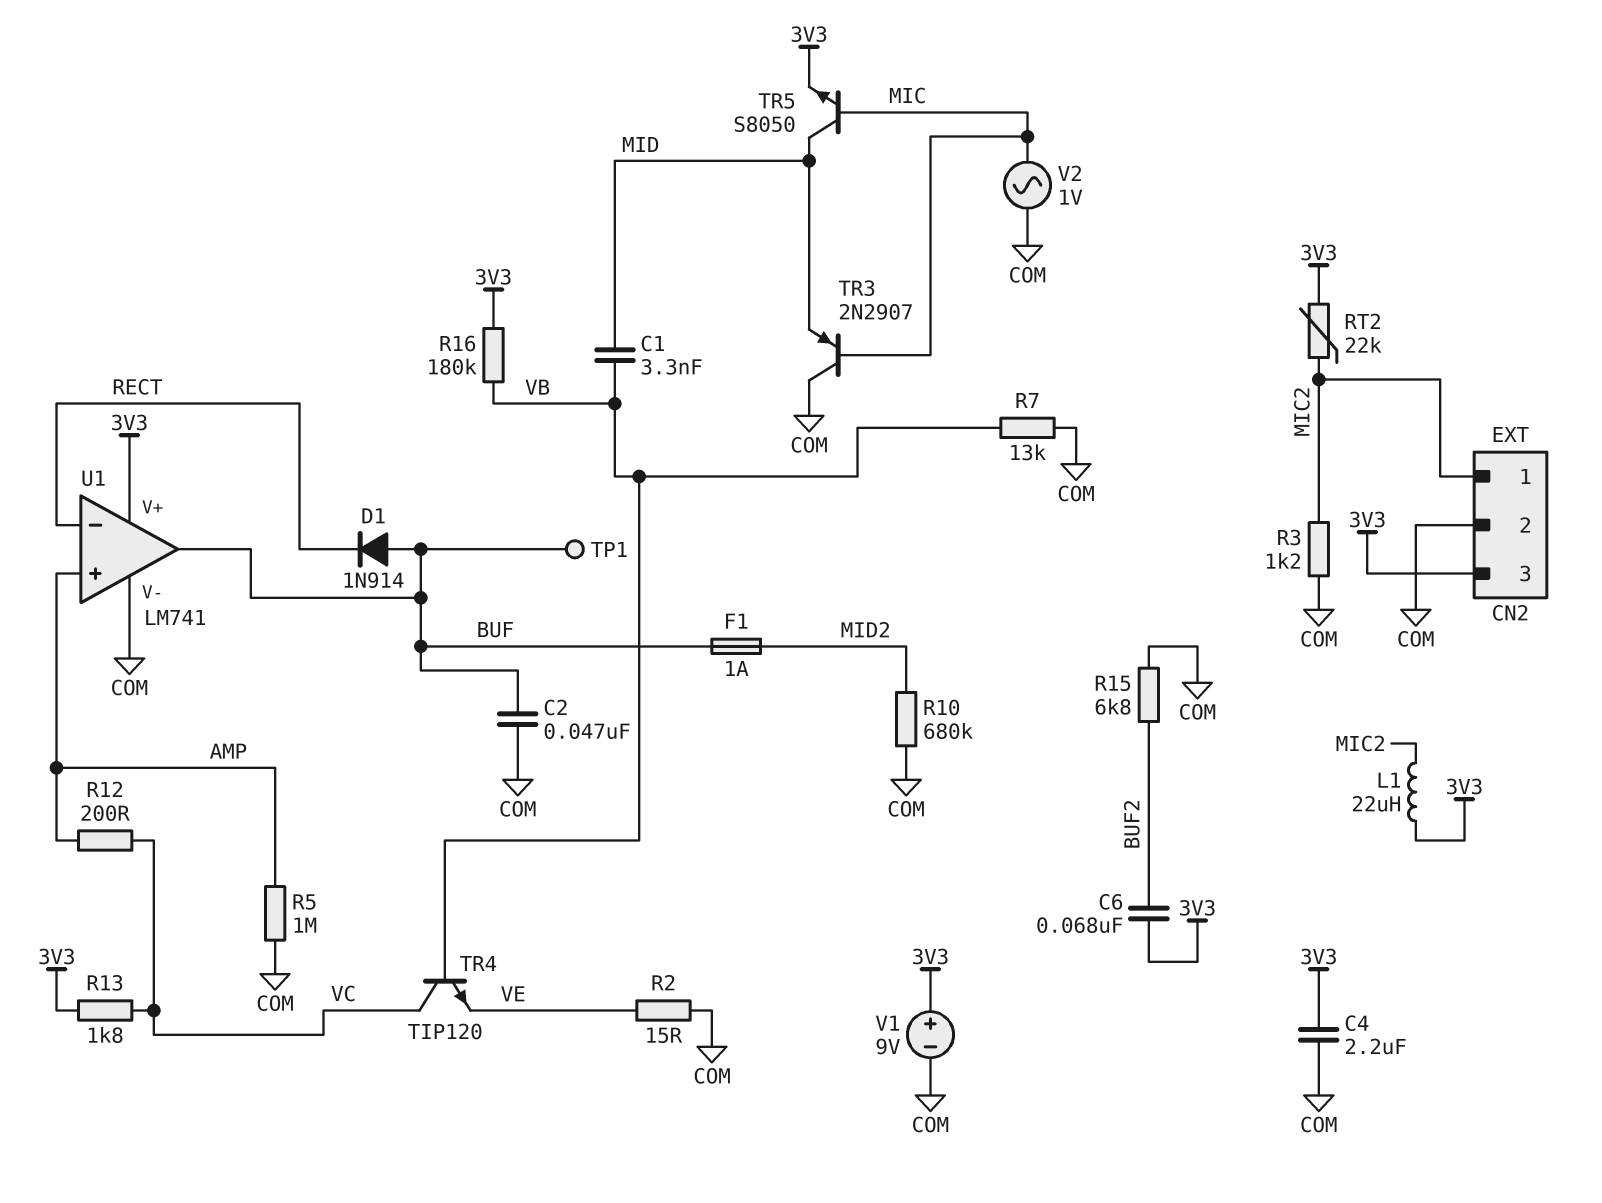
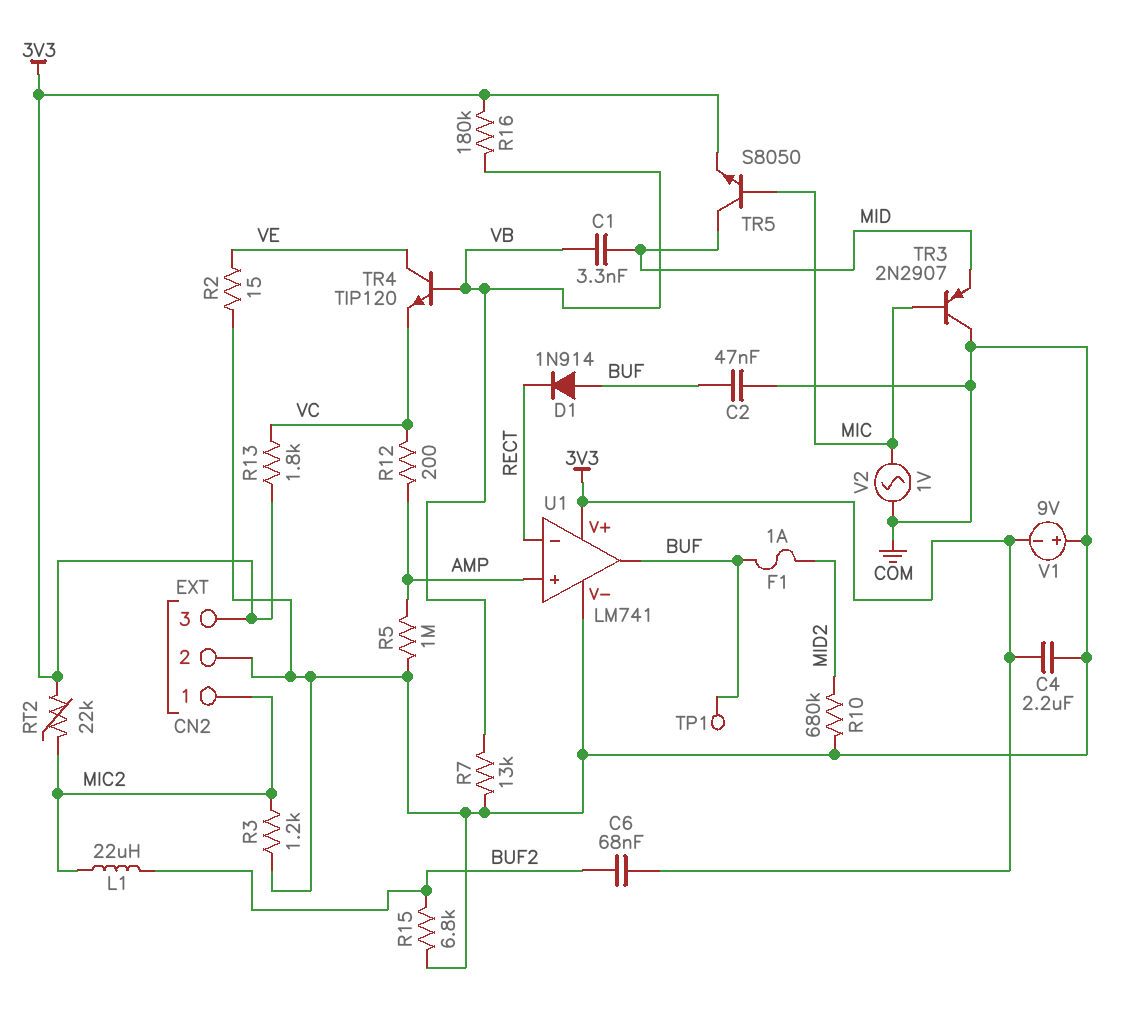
L1: 22uH (3V3, MIC2) -> 22uH (BUF2, MIC2)
TR4: NPN TIP120 (B VB, C VC, E VE) -> NPN TIP120 (B VB, C VE, E VC)
V1: 9V (plus 3V3, minus COM) -> 9V (plus COM, minus 3V3)

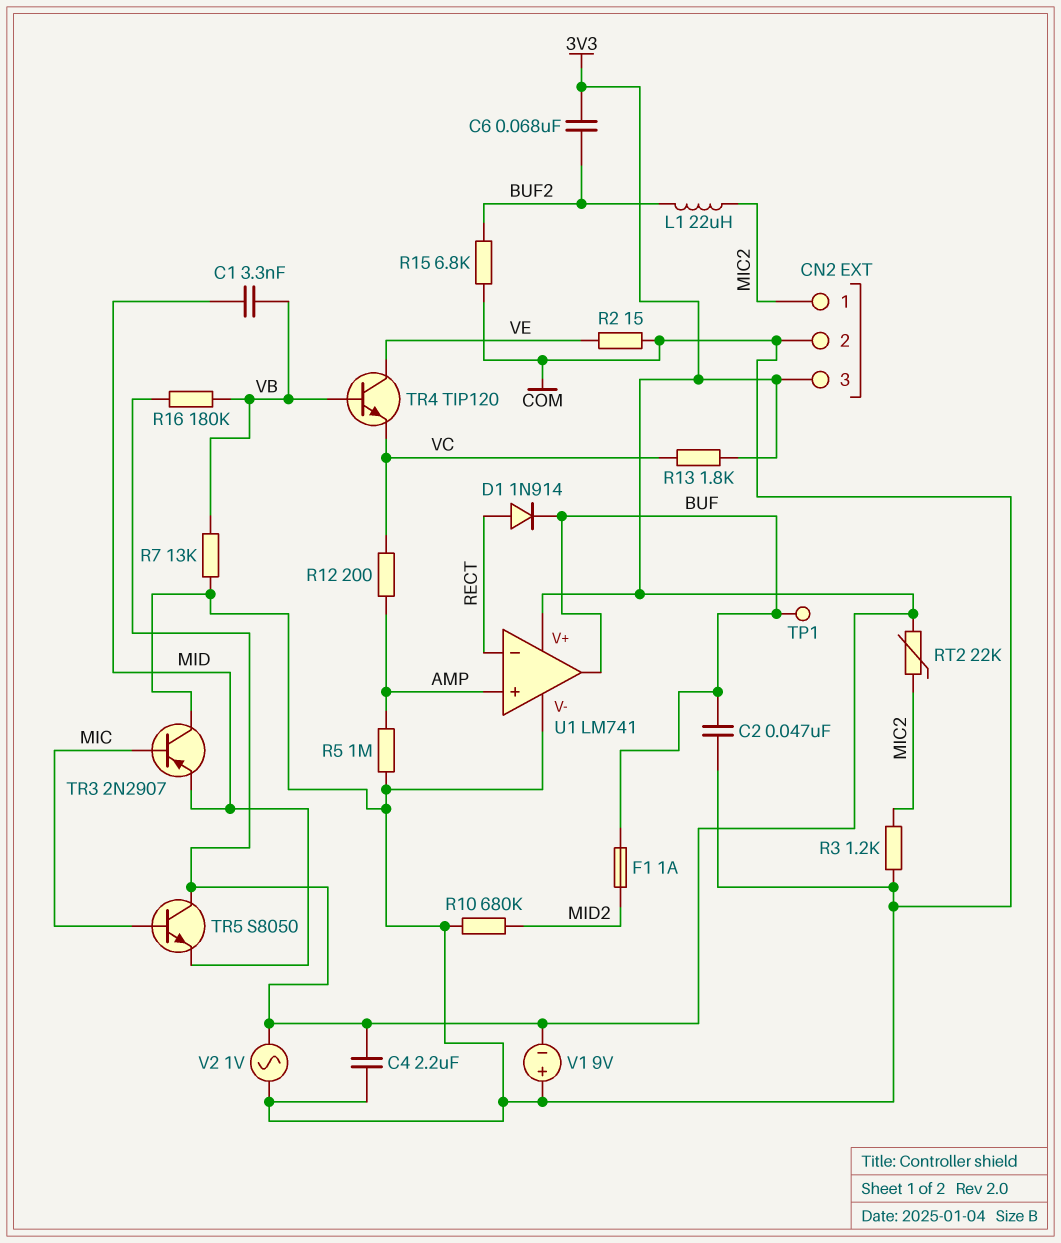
D1: diode 1N914 (A BUF, K RECT) -> diode 1N914 (A RECT, K BUF)
TR5: NPN S8050 (B MIC, C MID, E 3V3) -> NPN S8050 (B MIC, C 3V3, E MID)
V2: AC 1V (COM, MIC) -> AC 1V (3V3, COM)

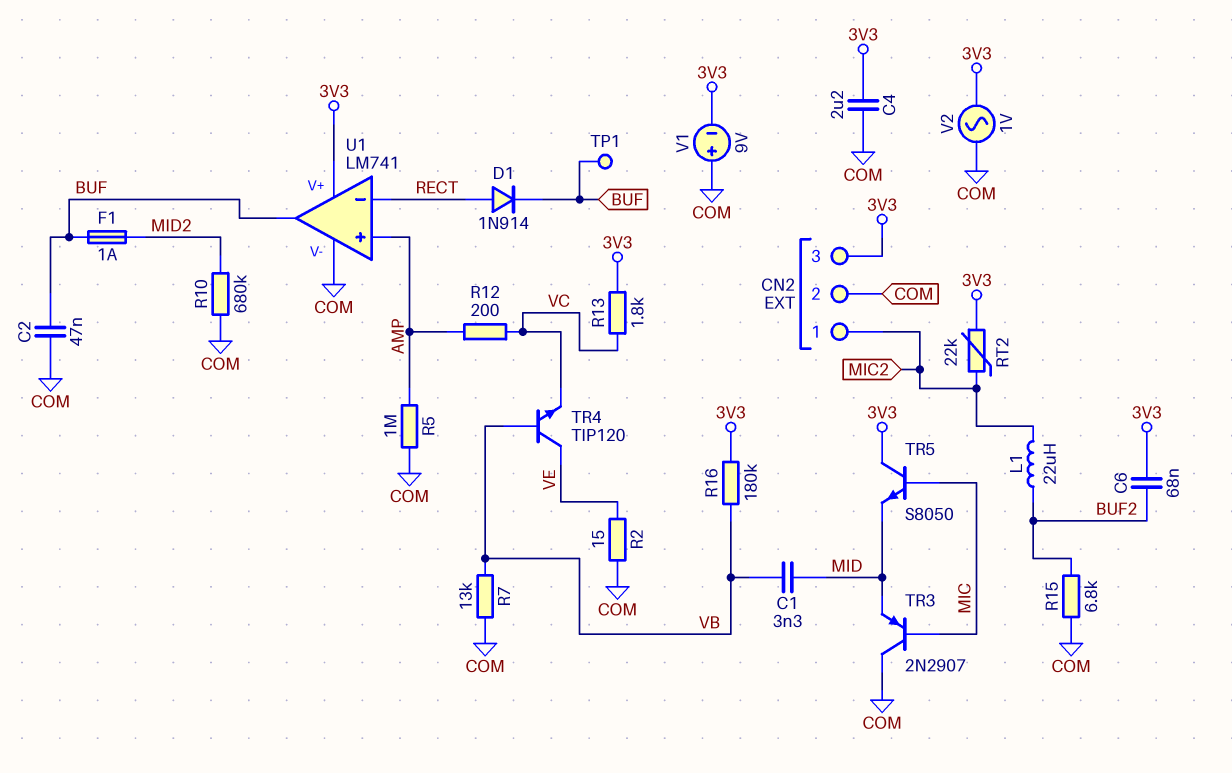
R3: 1.2k (COM, MIC2) -> none

